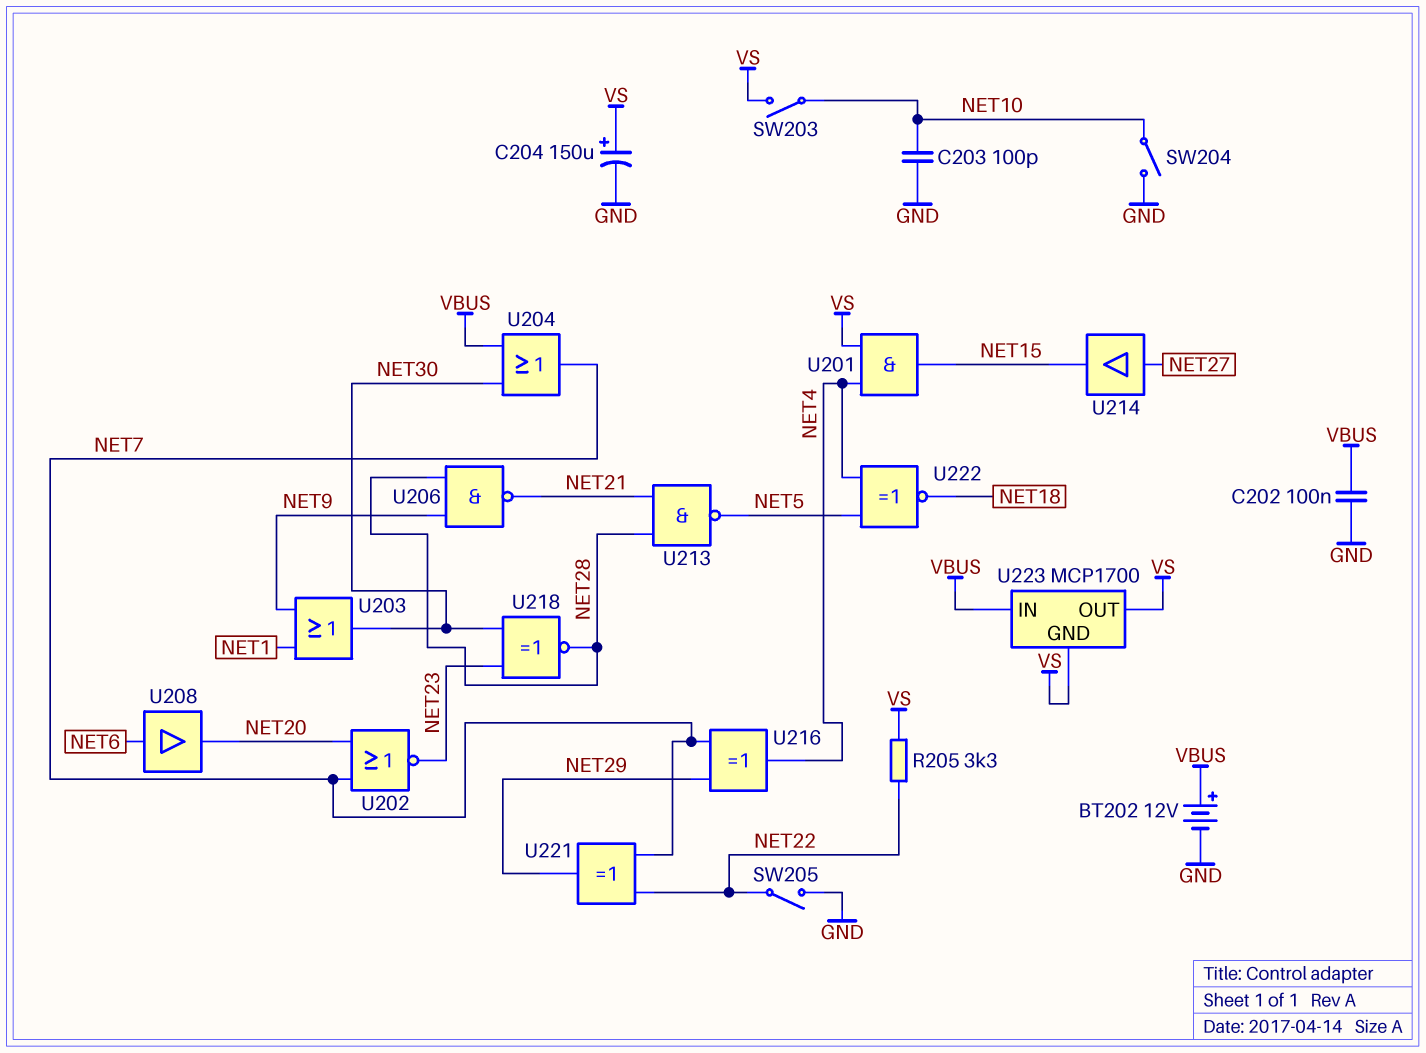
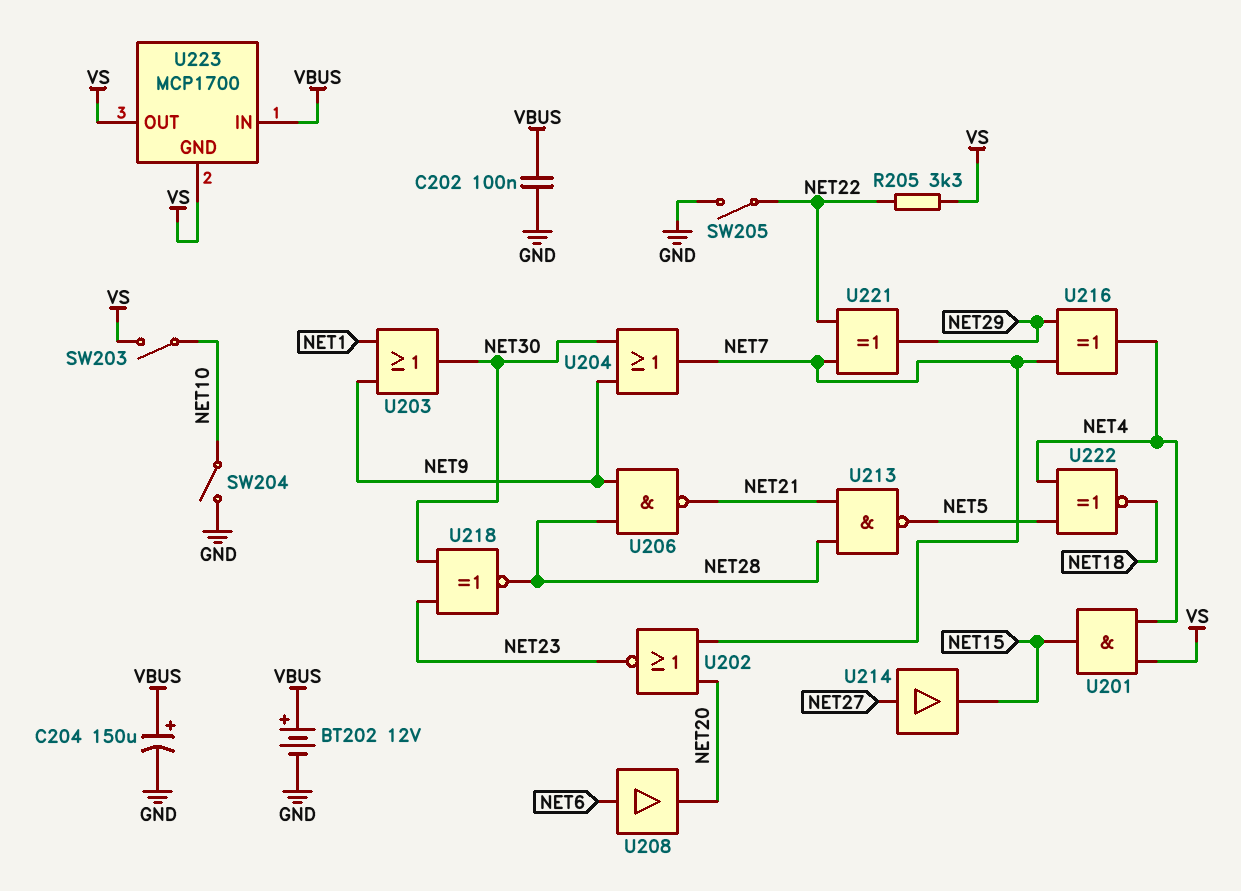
C203: 100pF (GND, NET10) -> none
C204: 150uF (plus VS, minus GND) -> 150uF (plus VBUS, minus GND)
U204: OR (in NET30, in VBUS, out NET7) -> OR (in NET9, in NET30, out NET7)

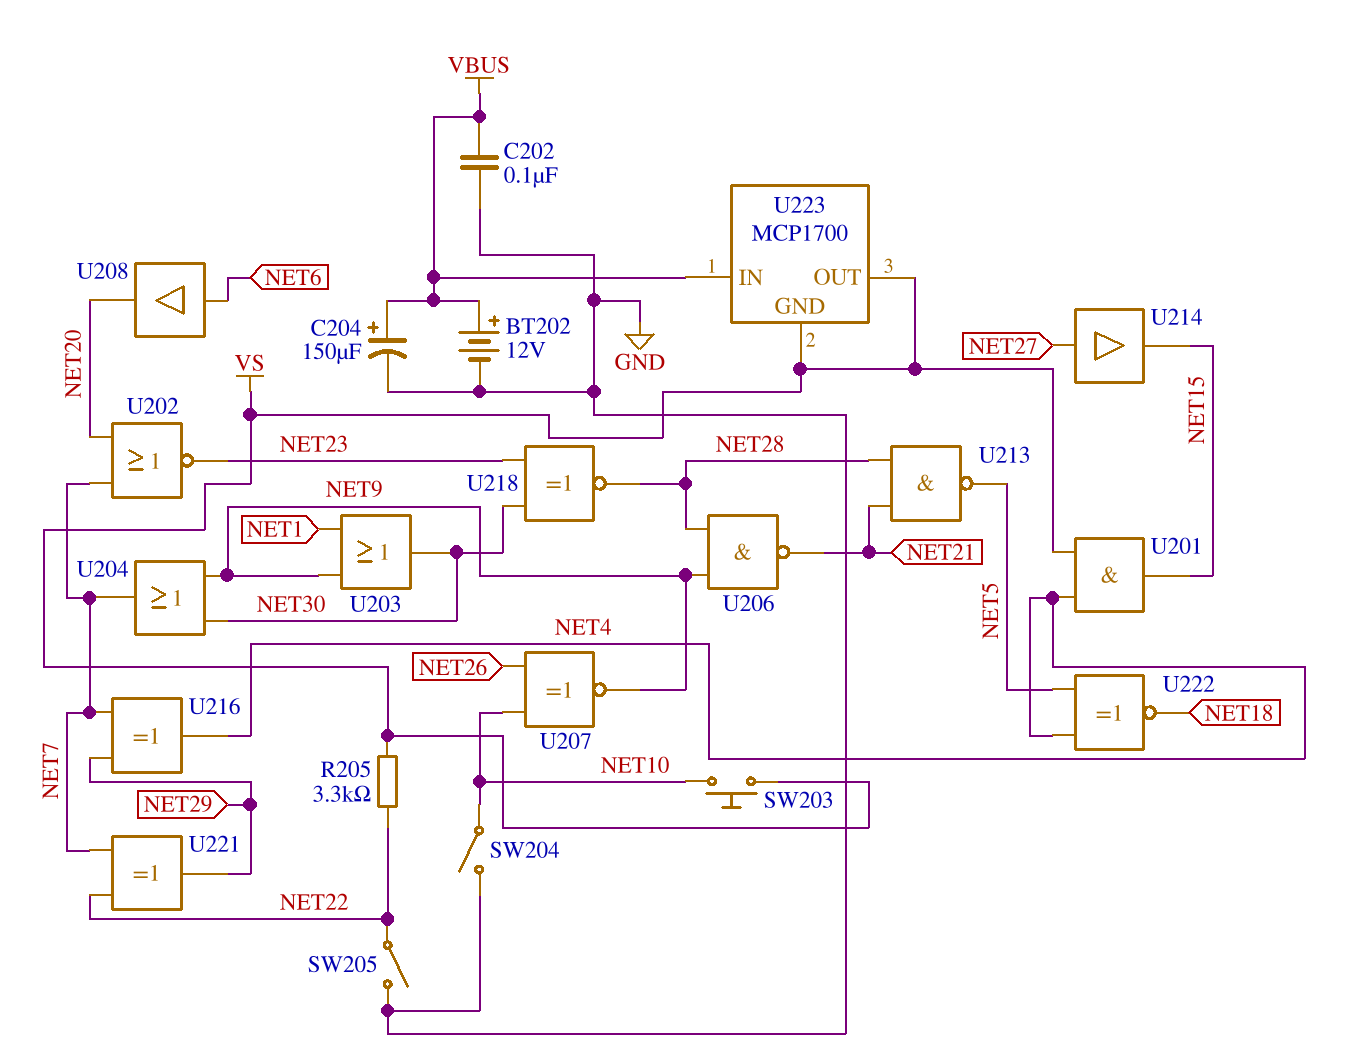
SW203: switch (NET10, VS) -> button (NET10, VS)
U207: none -> XNOR (in NET10, in NET26, out NET9)

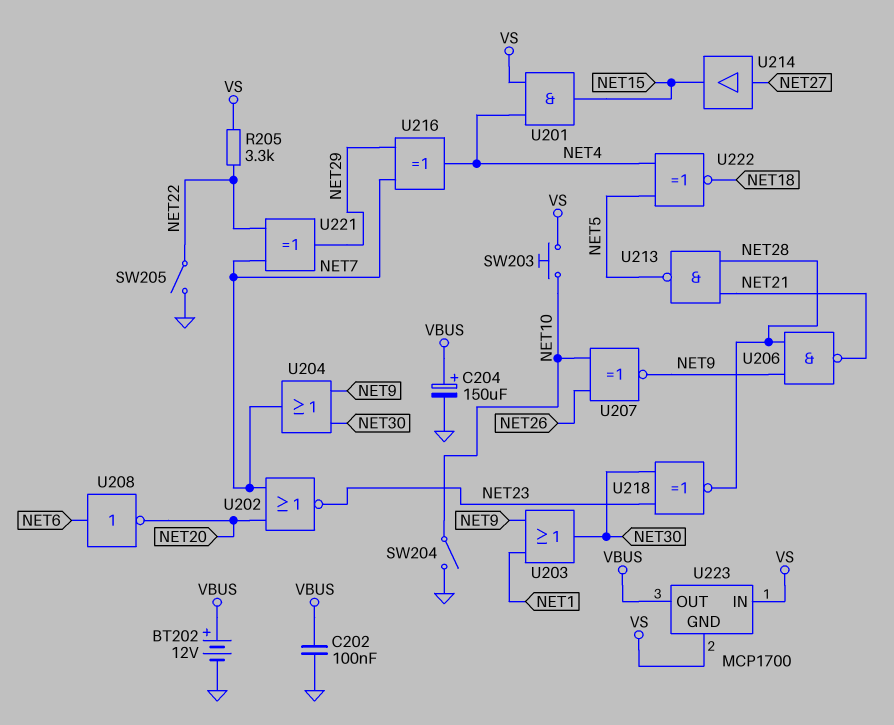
U208: buffer (in NET6, out NET20) -> NOT (in NET6, out NET20)
U223 pin IN: VBUS -> VS
U223 pin OUT: VS -> VBUS

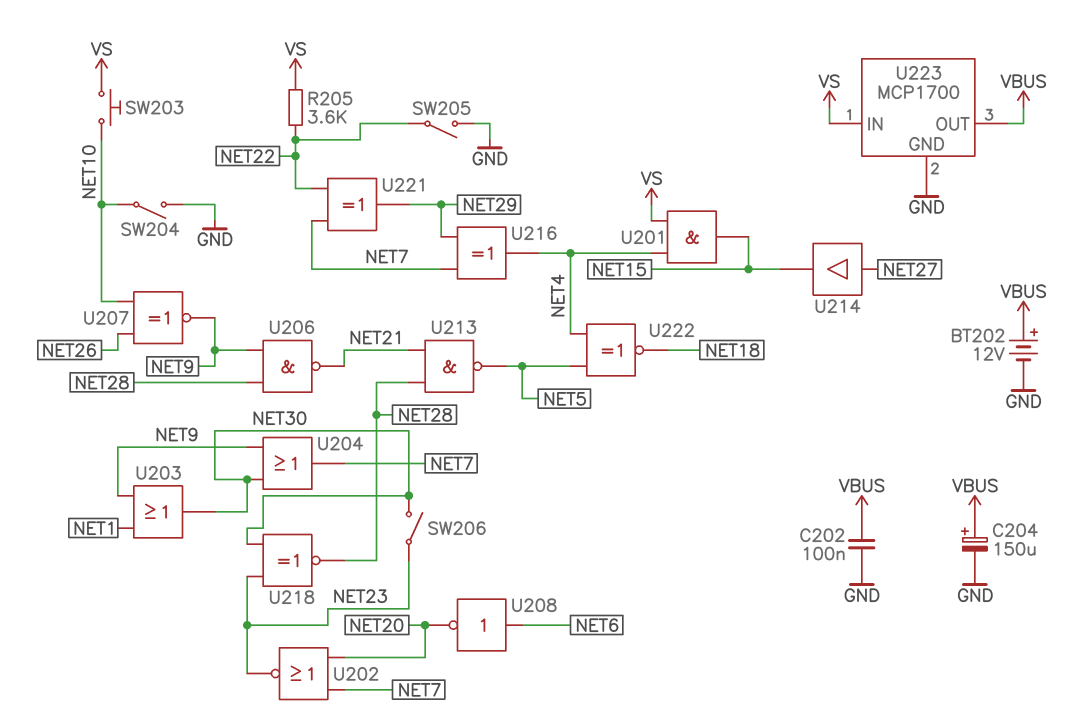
R205: 3.3k (NET22, VS) -> 3.6k (NET22, VS)
SW206: none -> switch (NET23, NET30)
U223 pin GND: VS -> GND

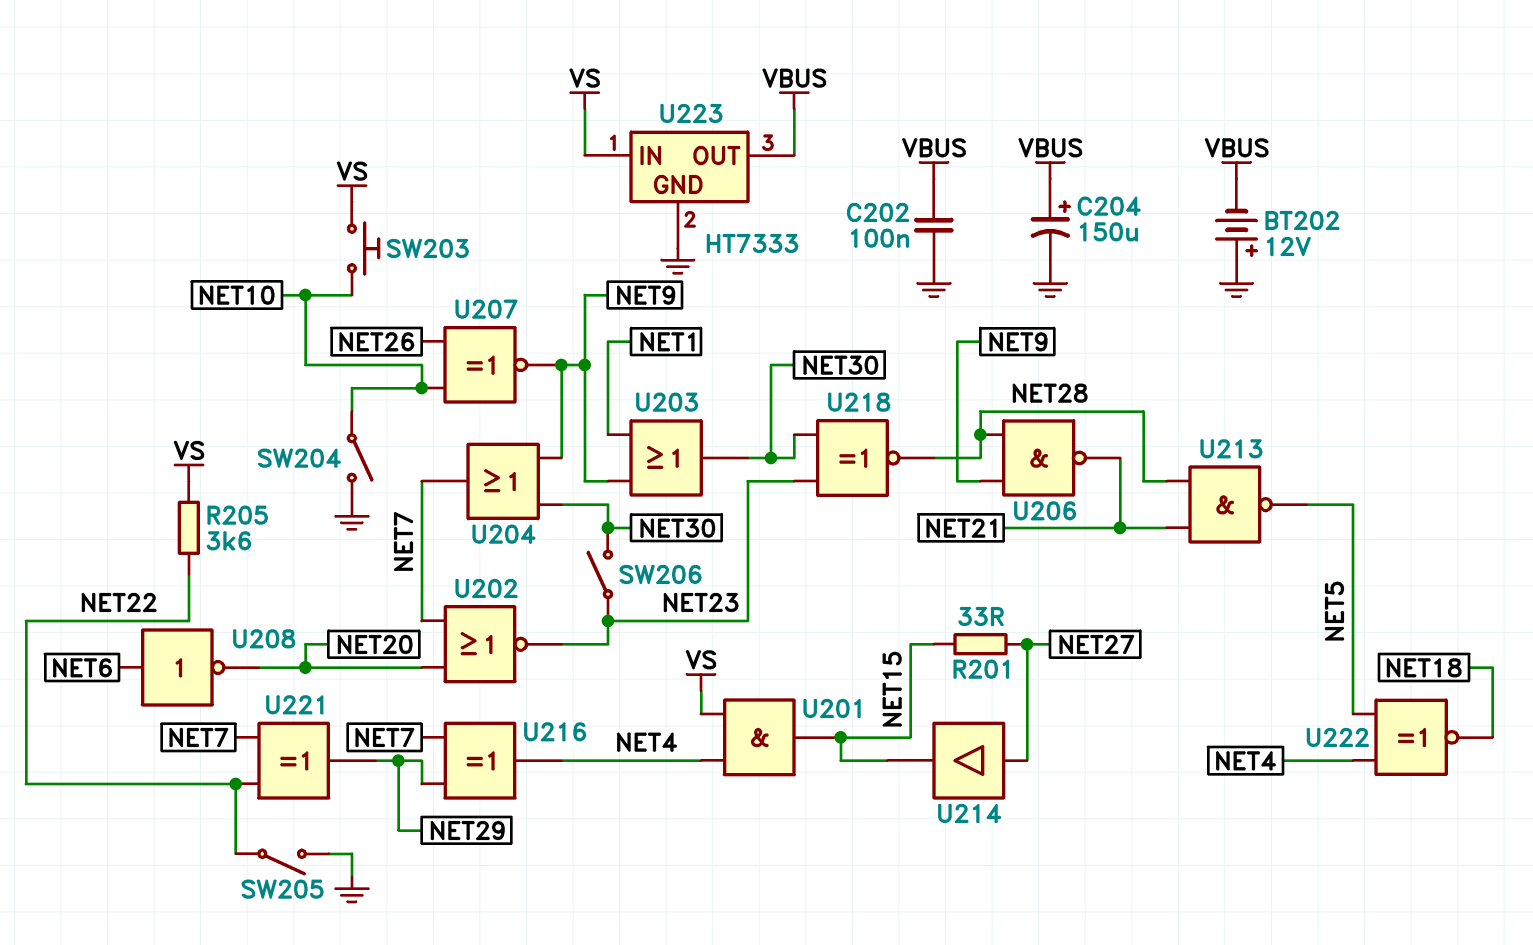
BT202: 12V (plus VBUS, minus GND) -> 12V (plus GND, minus VBUS)
R201: none -> 33 (NET15, NET27)
U223: MCP1700 -> HT7333

